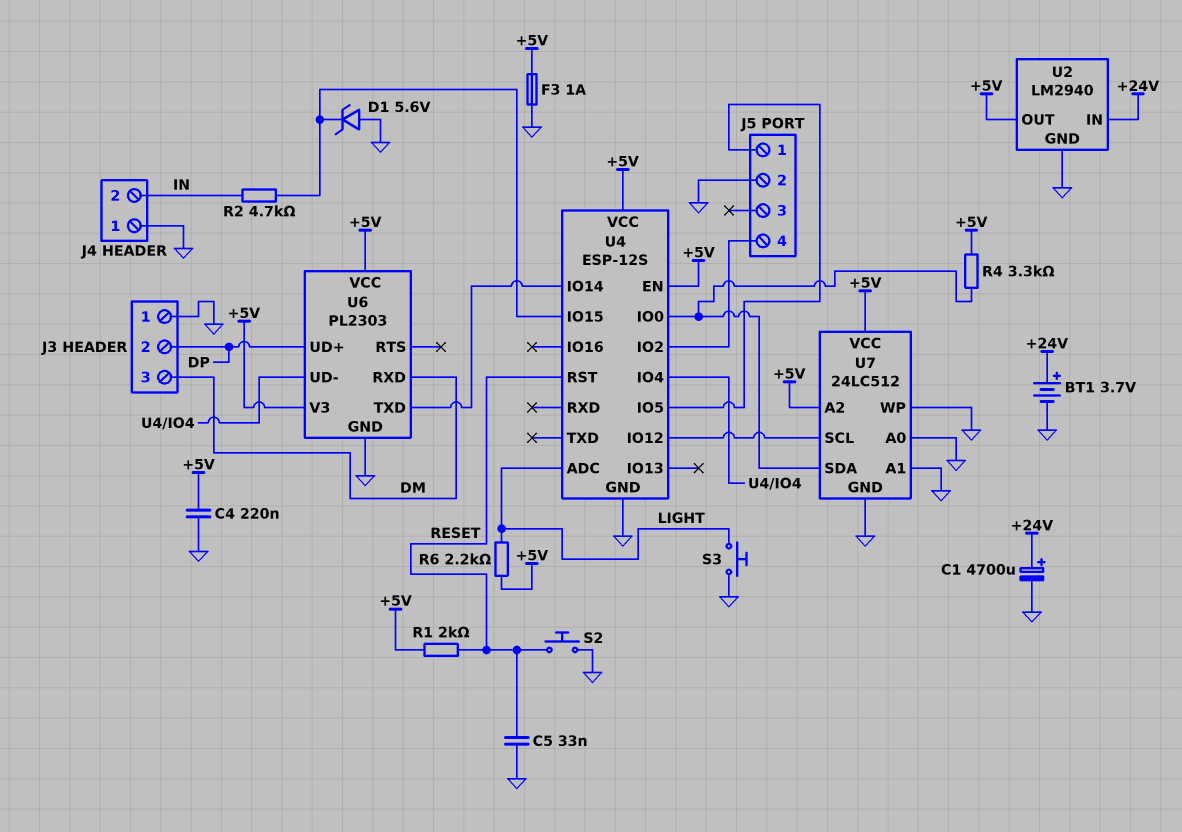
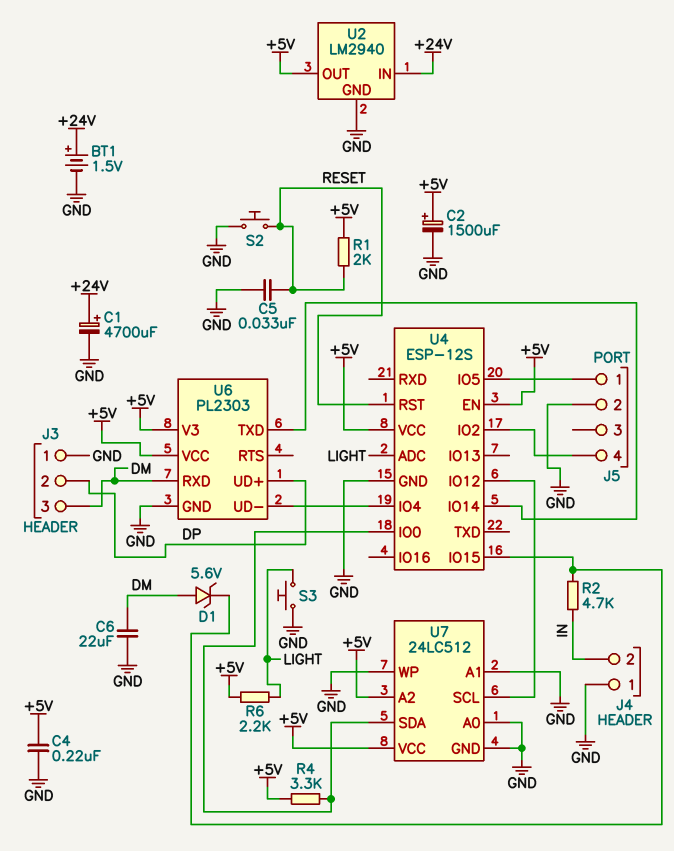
BT1: 3.7V (plus +24V, minus GND) -> 1.5V (plus +24V, minus GND)
C2: none -> 1500uF (plus +5V, minus GND)
C6: none -> 22uF (DM, GND)
D1: zener 5.6V (A GND, K U4/IO15) -> zener 5.6V (A DM, K U4/IO15)
F3: 1A (+5V, GND) -> none

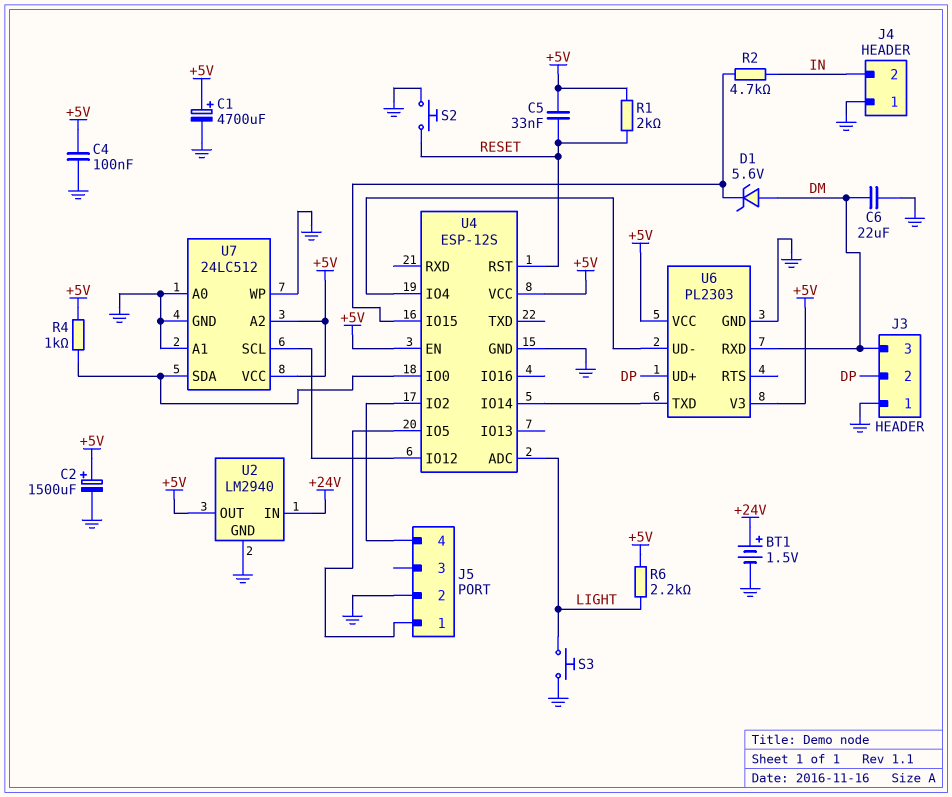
C1: 4700uF (plus +24V, minus GND) -> 4700uF (plus +5V, minus GND)
C4: 220nF (+5V, GND) -> 100nF (+5V, GND)
C5: 33nF (GND, RESET) -> 33nF (+5V, RESET)
R4: 3.3k (+5V, U4/IO0) -> 1k (+5V, U4/IO0)

